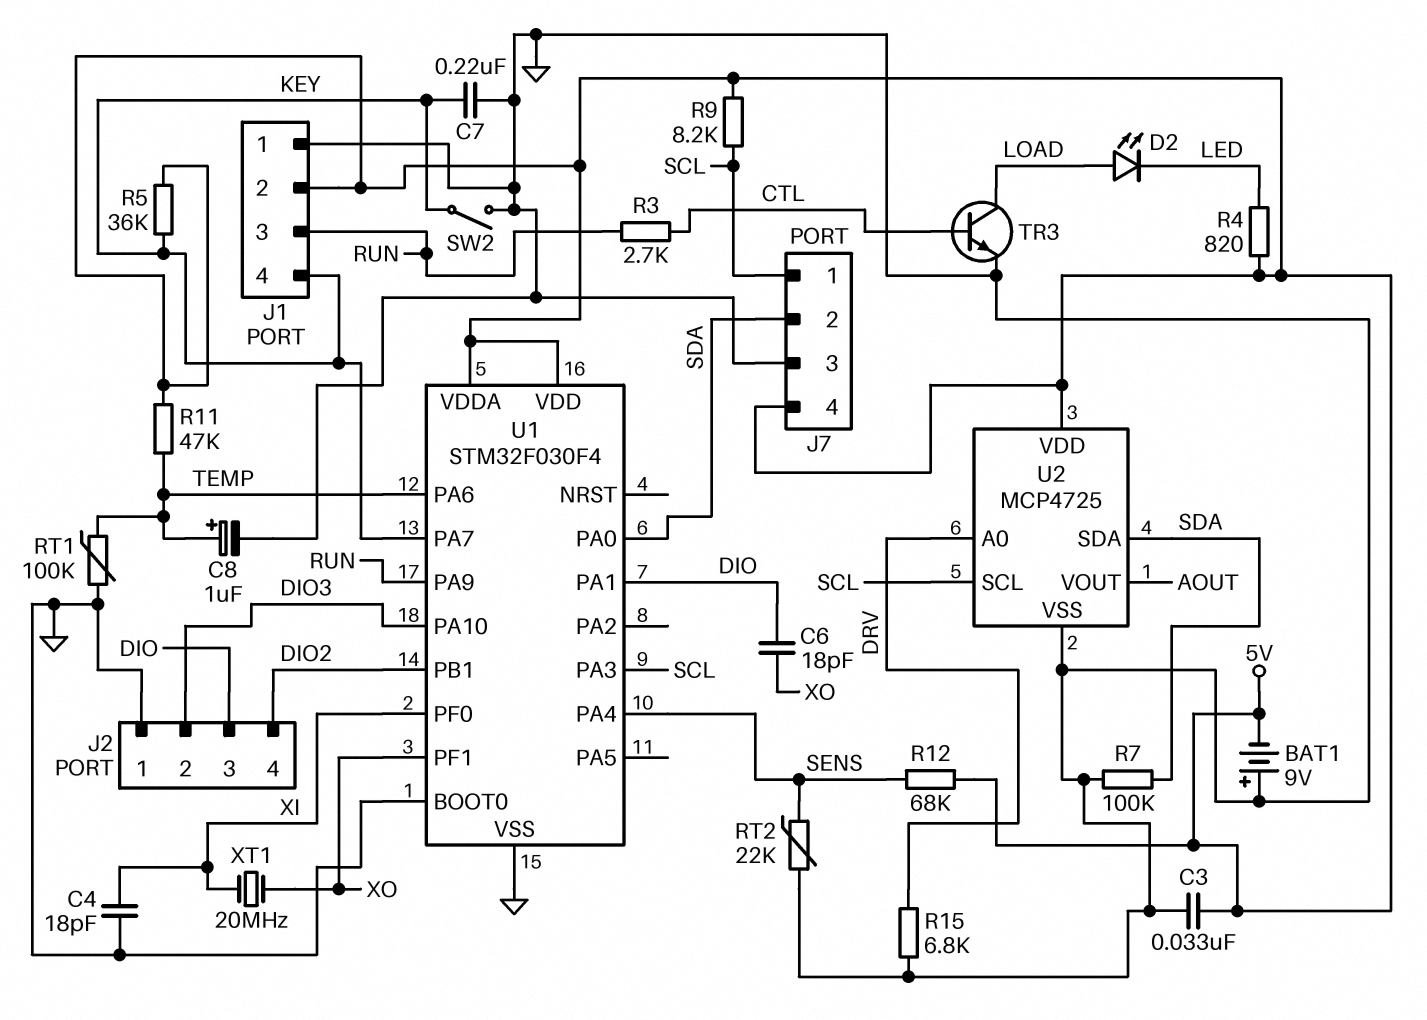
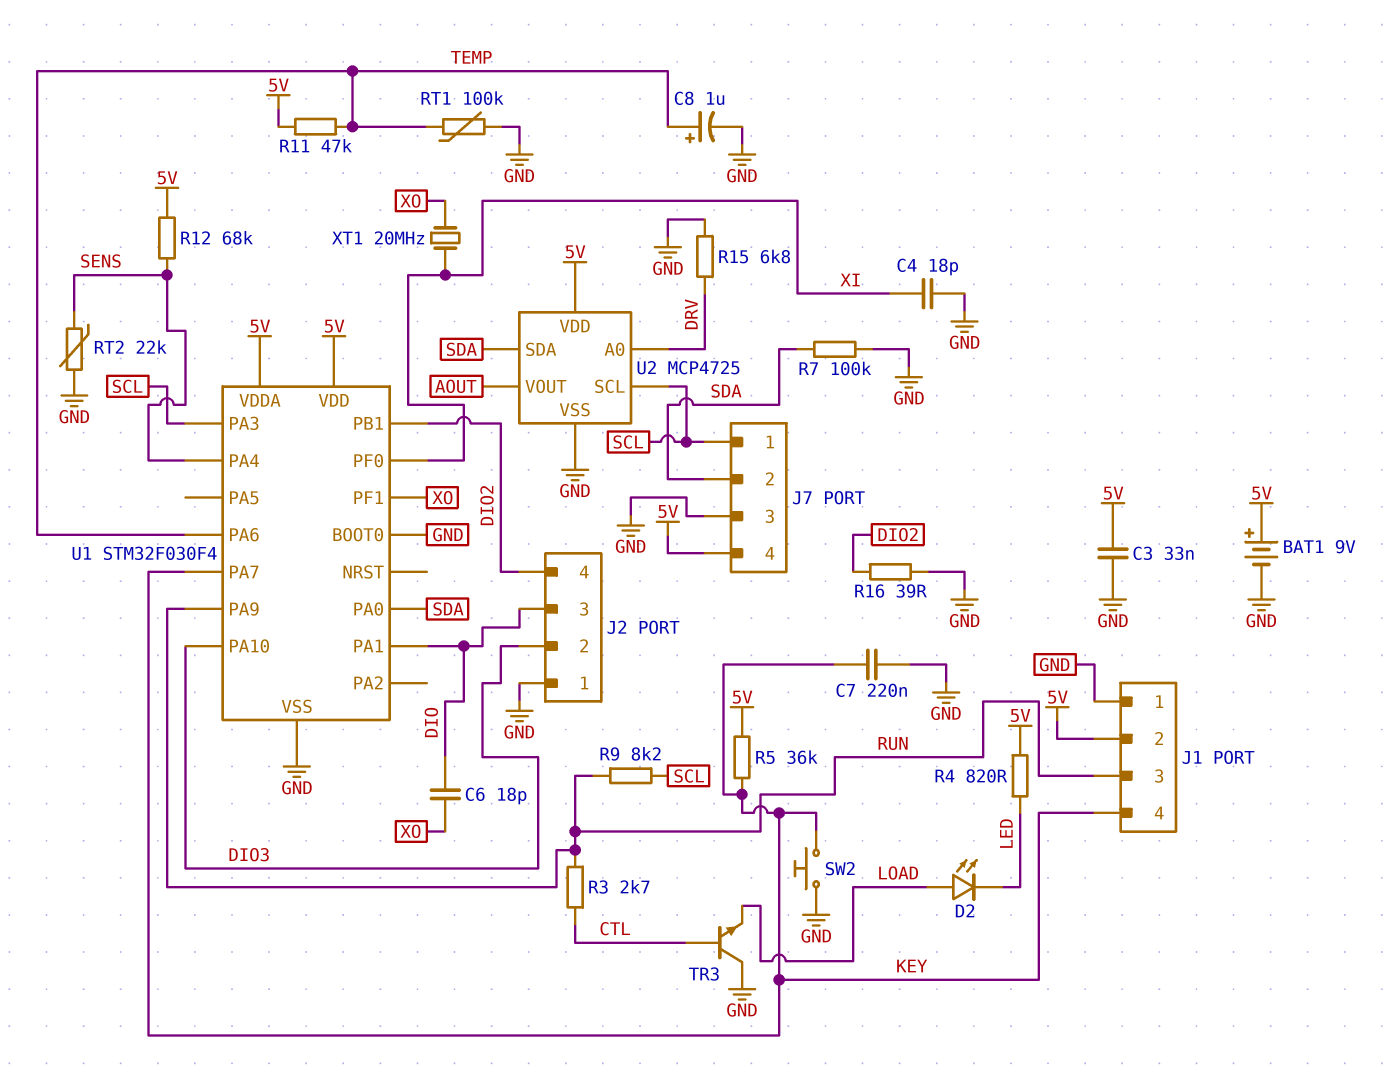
BAT1: 9V (plus GND, minus 5V) -> 9V (plus 5V, minus GND)
R9: 8.2k (5V, SCL) -> 8.2k (RUN, SCL)
R16: none -> 39 (DIO2, GND)
SW2: switch (GND, KEY) -> button (GND, KEY)
TR3: NPN (B CTL, C LOAD, E GND) -> NPN (B CTL, C GND, E LOAD)

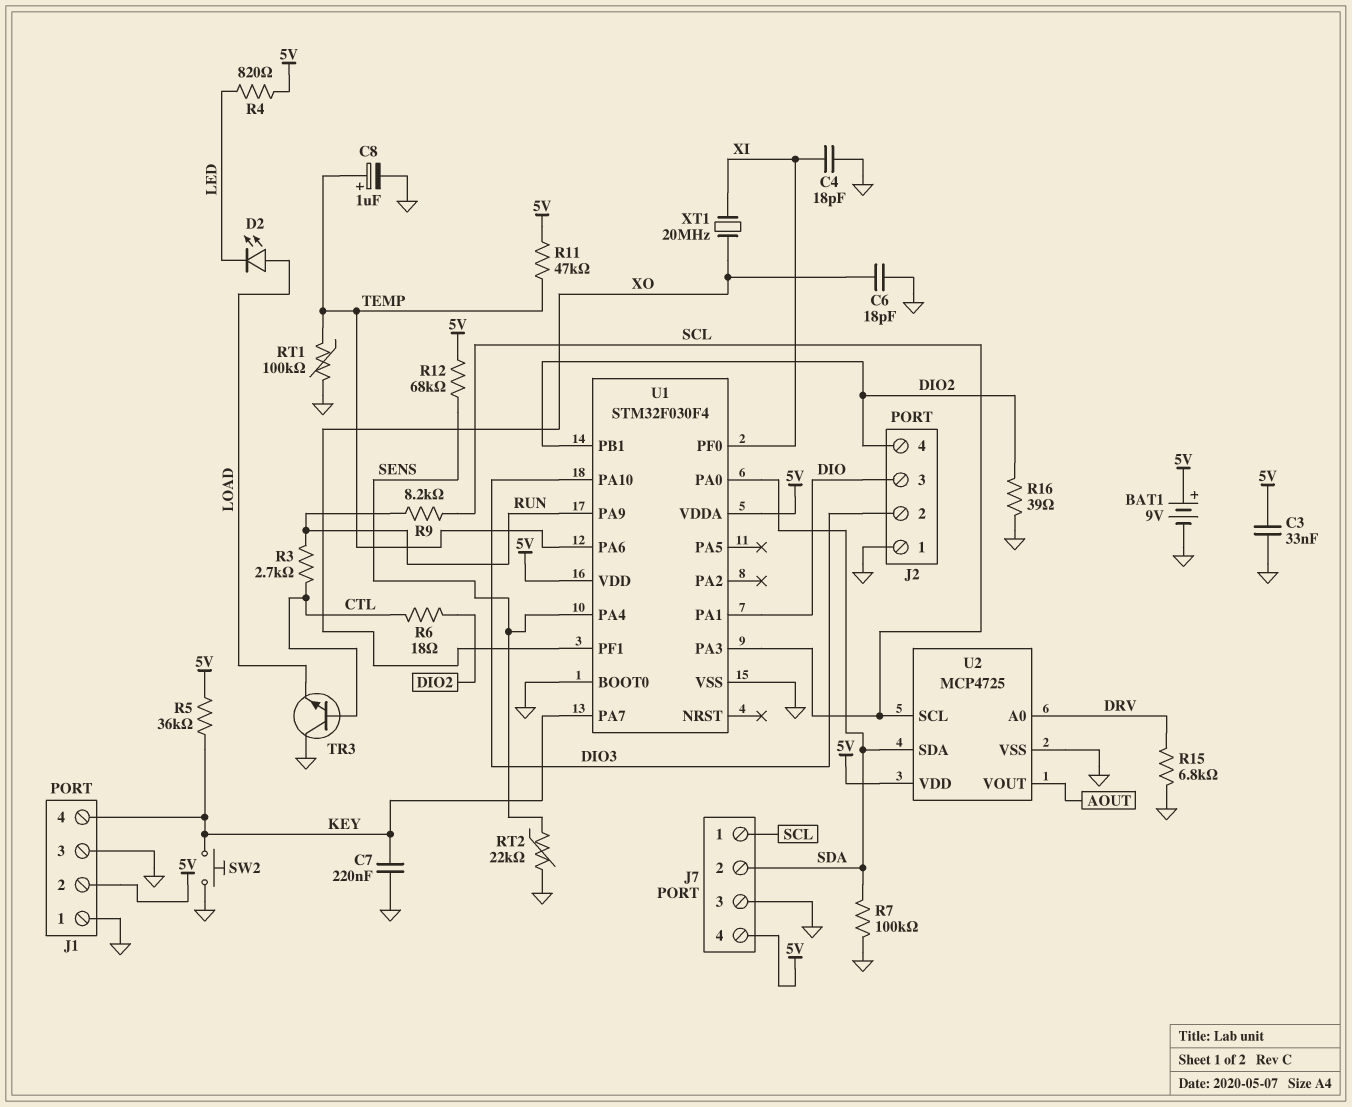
C6: 18pF (DIO, XO) -> 18pF (GND, XO)
J1 pin 3: RUN -> GND
R6: none -> 18 (CTL, DIO2)

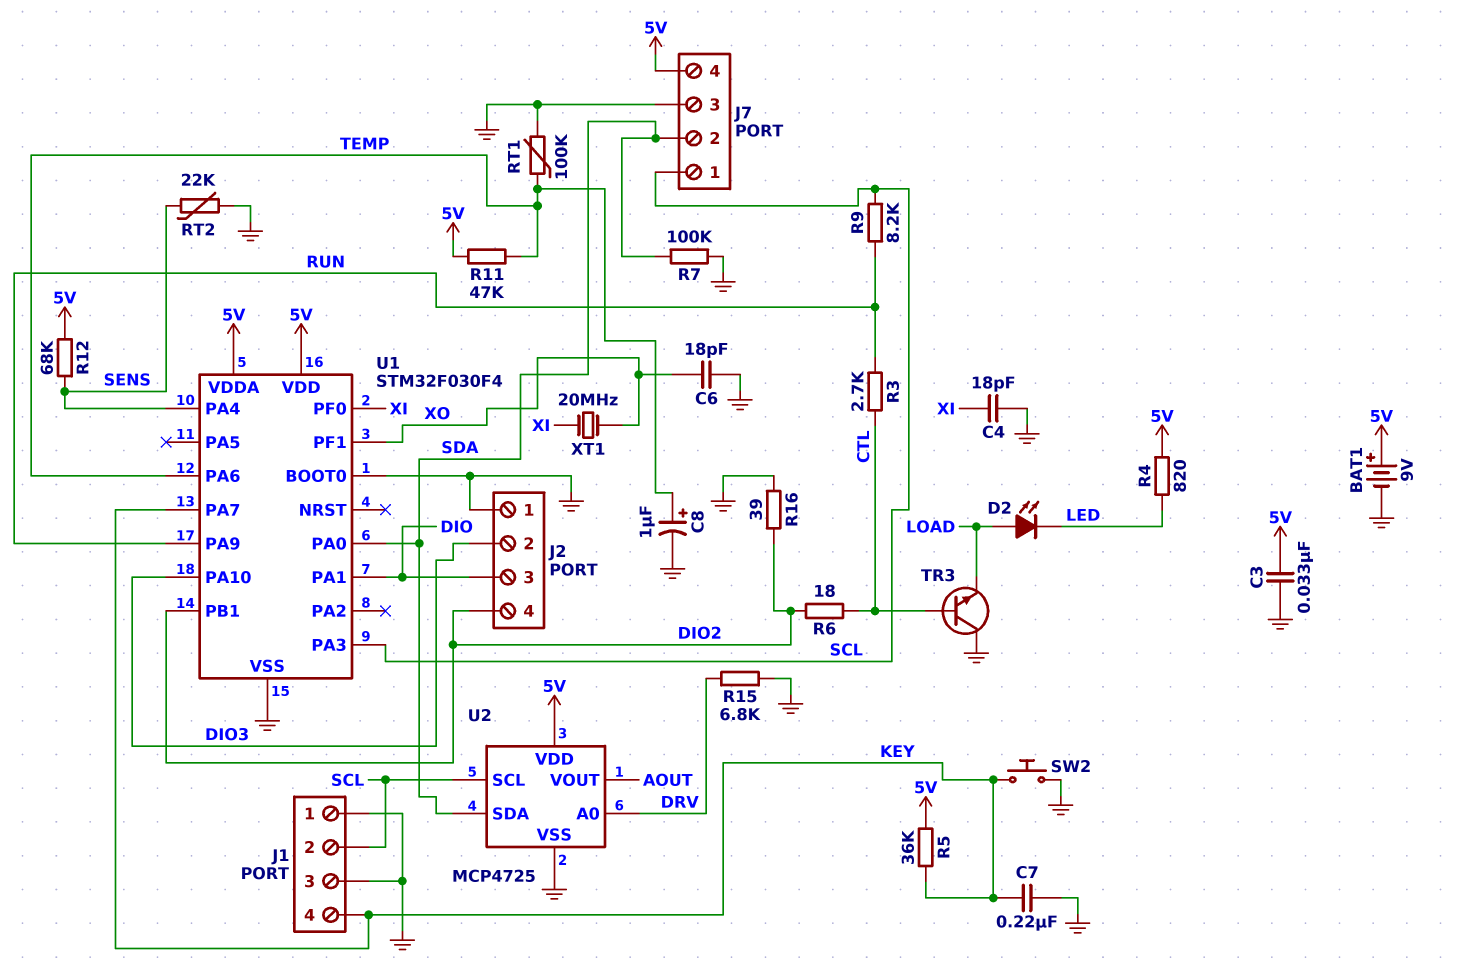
J1 pin 2: 5V -> SCL

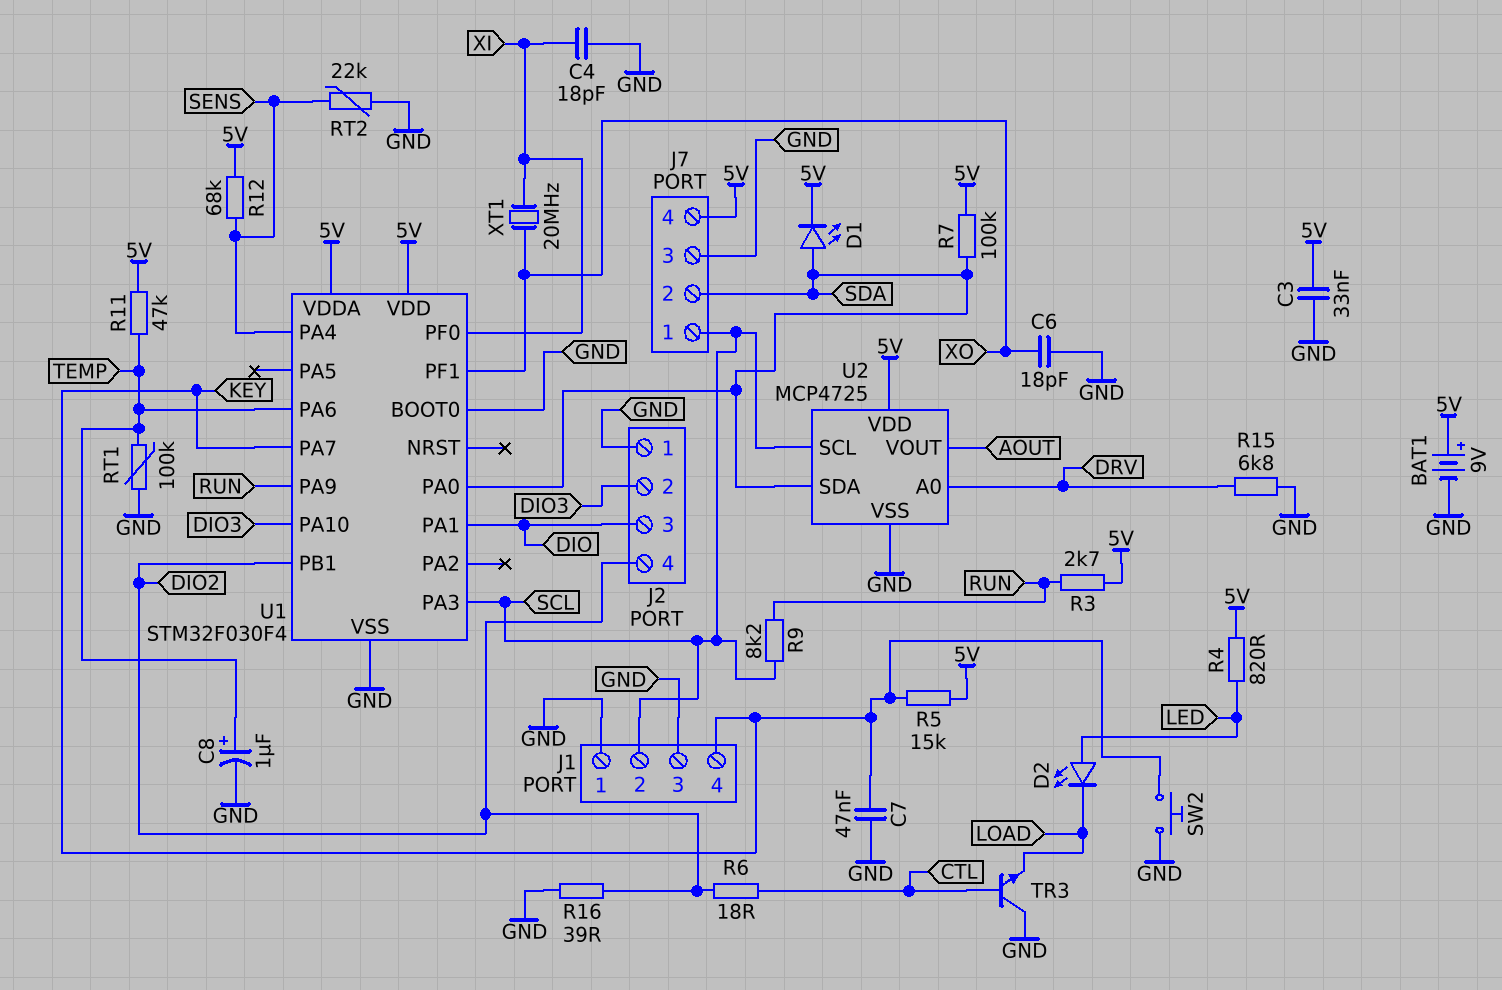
C7: 220nF (GND, KEY) -> 47nF (GND, KEY)
D1: none -> LED (A SDA, K 5V)
D2: LED (A LOAD, K LED) -> LED (A LED, K LOAD)
R3: 2.7k (CTL, RUN) -> 2.7k (5V, RUN)
R5: 36k (5V, KEY) -> 15k (5V, KEY)
R7: 100k (GND, SDA) -> 100k (5V, SDA)

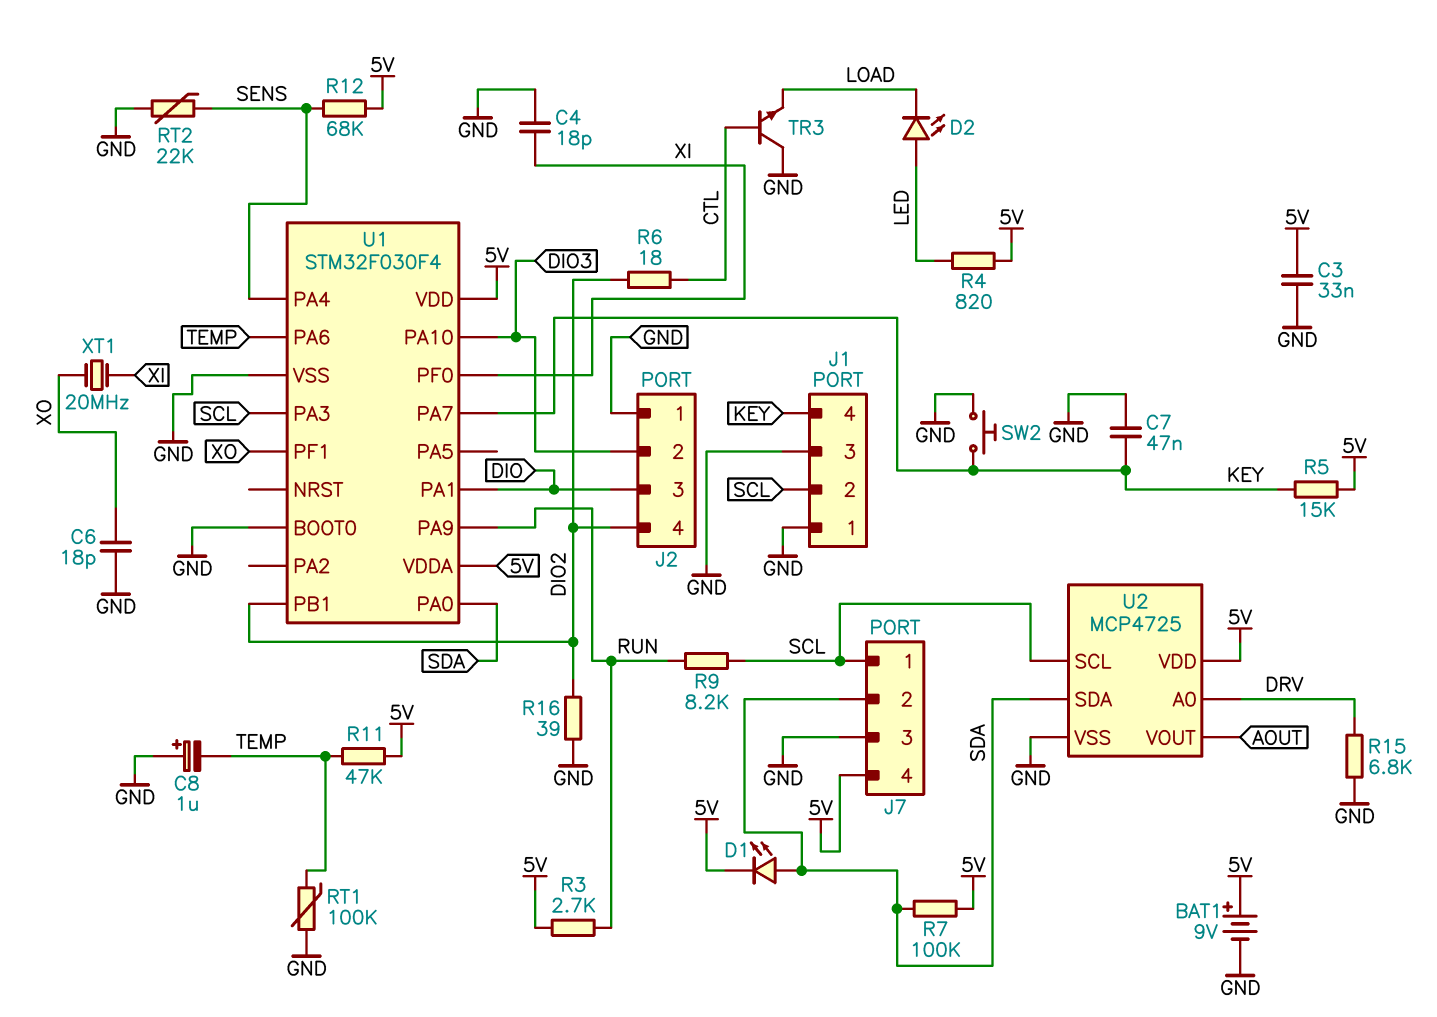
C8: 1uF (plus TEMP, minus GND) -> 1uF (plus GND, minus TEMP)

